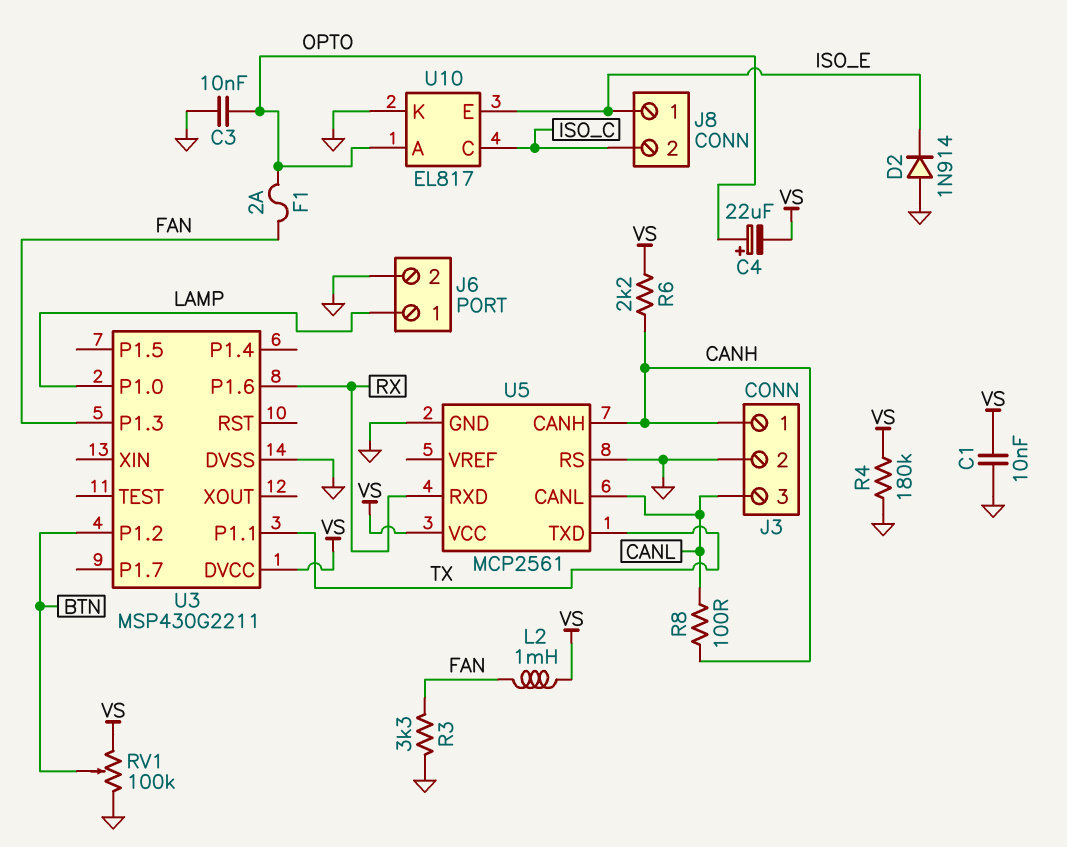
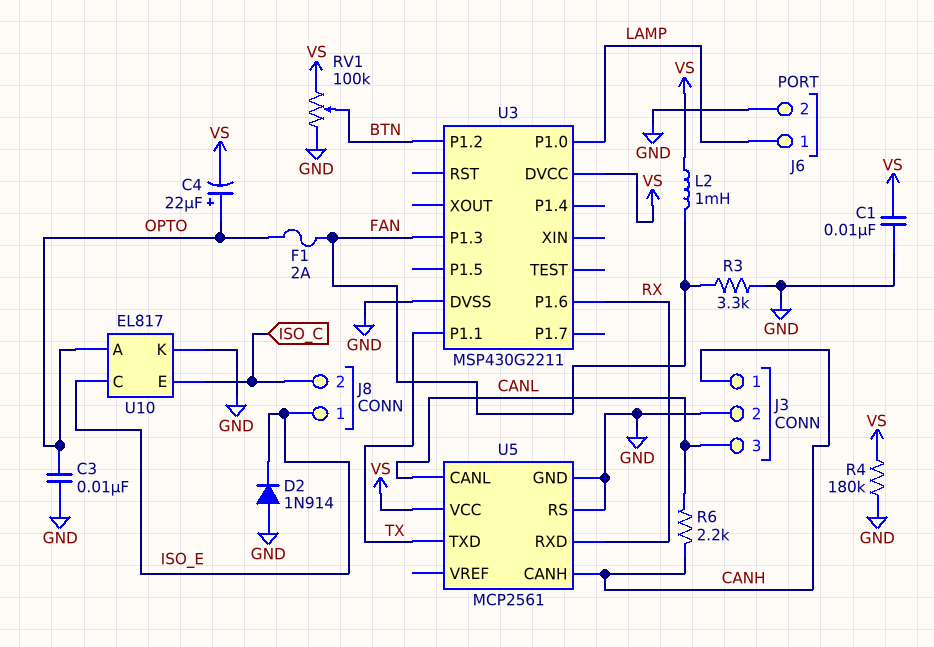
R6: 2.2k (CANH, VS) -> 2.2k (CANH, CANL)
R8: 100 (CANH, CANL) -> none
U10 pin C: ISO_C -> ISO_E
U10 pin E: ISO_E -> ISO_C

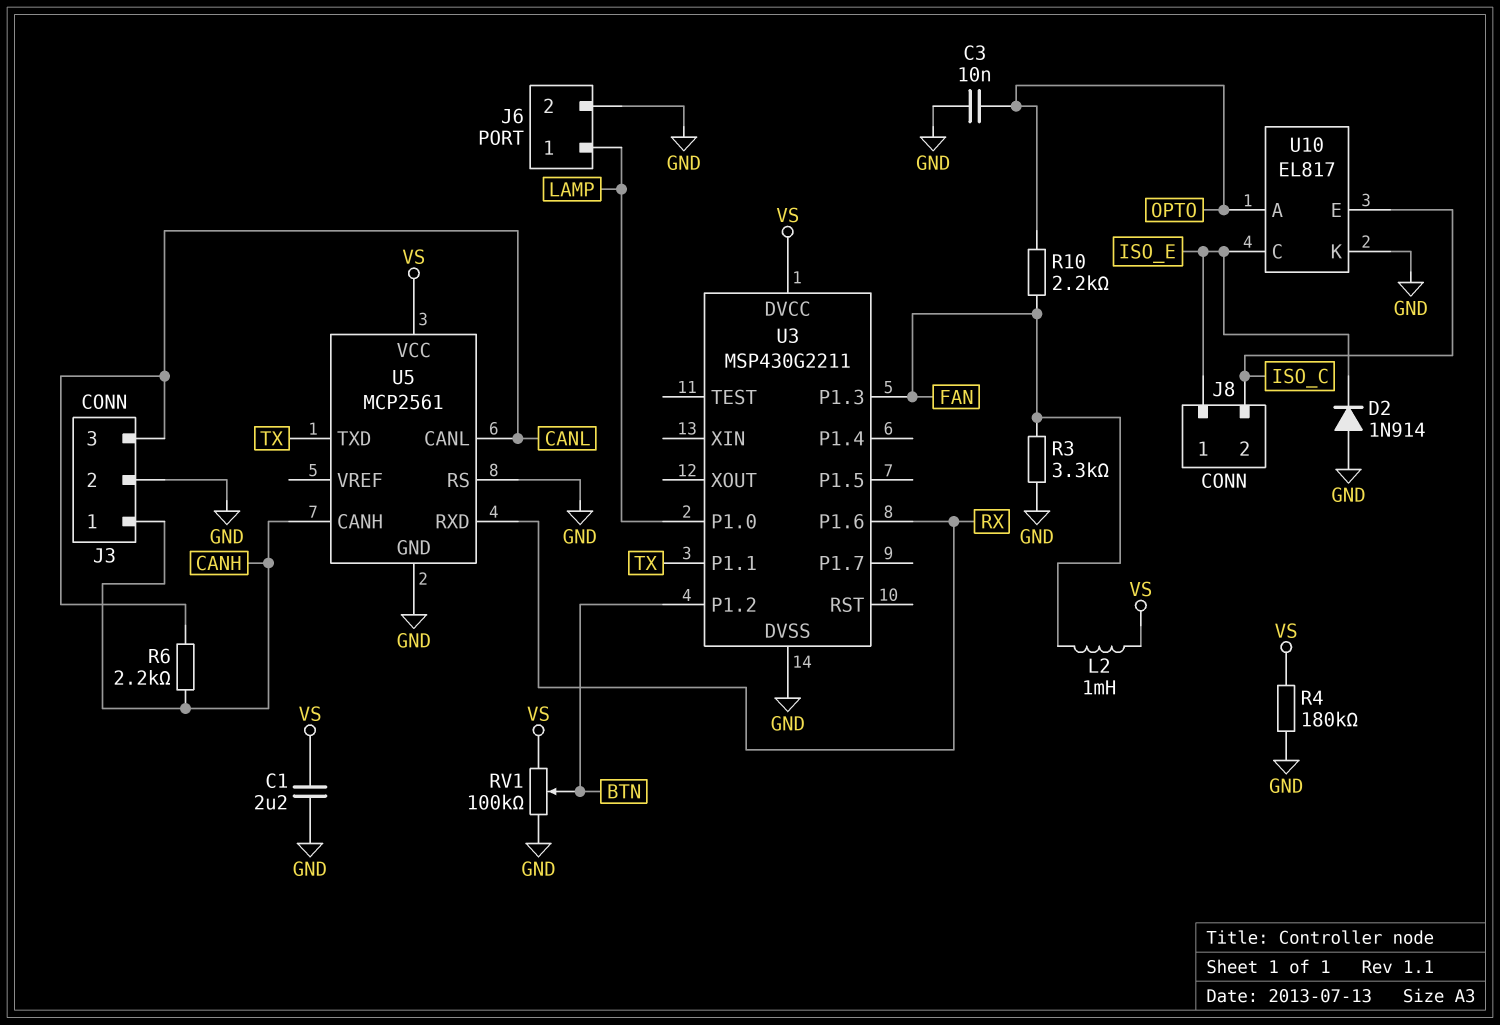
C1: 10nF (GND, VS) -> 2.2uF (GND, VS)
C4: 22uF (plus OPTO, minus VS) -> none
F1: 2A (FAN, OPTO) -> none
R10: none -> 2.2k (FAN, OPTO)

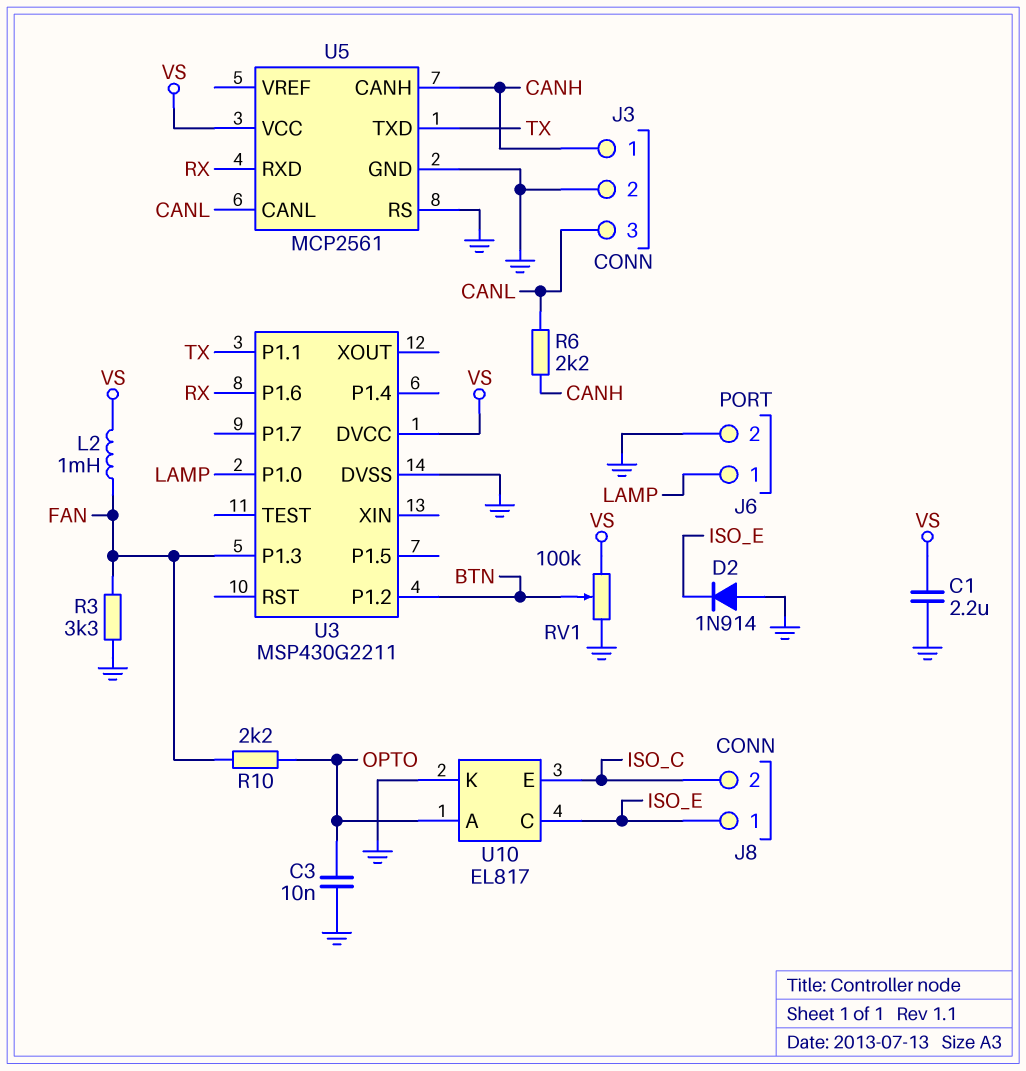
R4: 180k (GND, VS) -> none

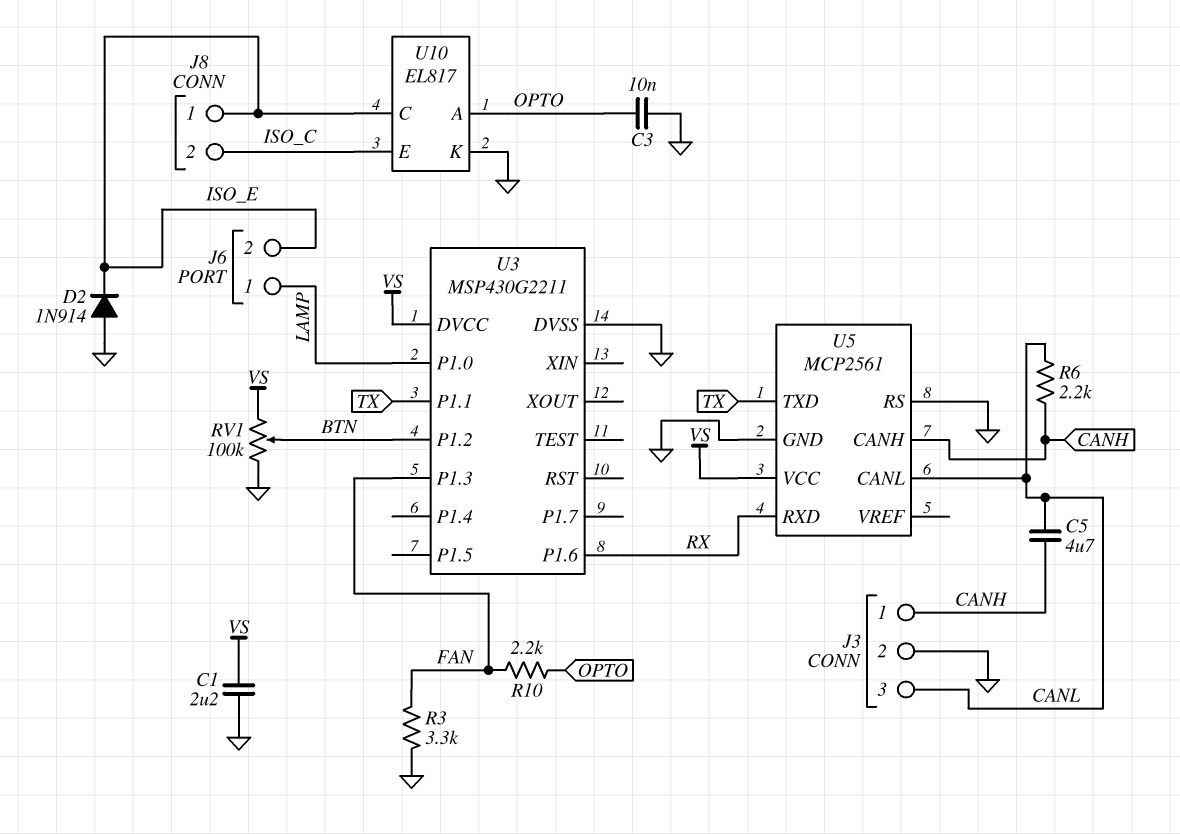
C5: none -> 4.7uF (CANH, CANL)
J6 pin 2: GND -> ISO_E
L2: 1mH (FAN, VS) -> none

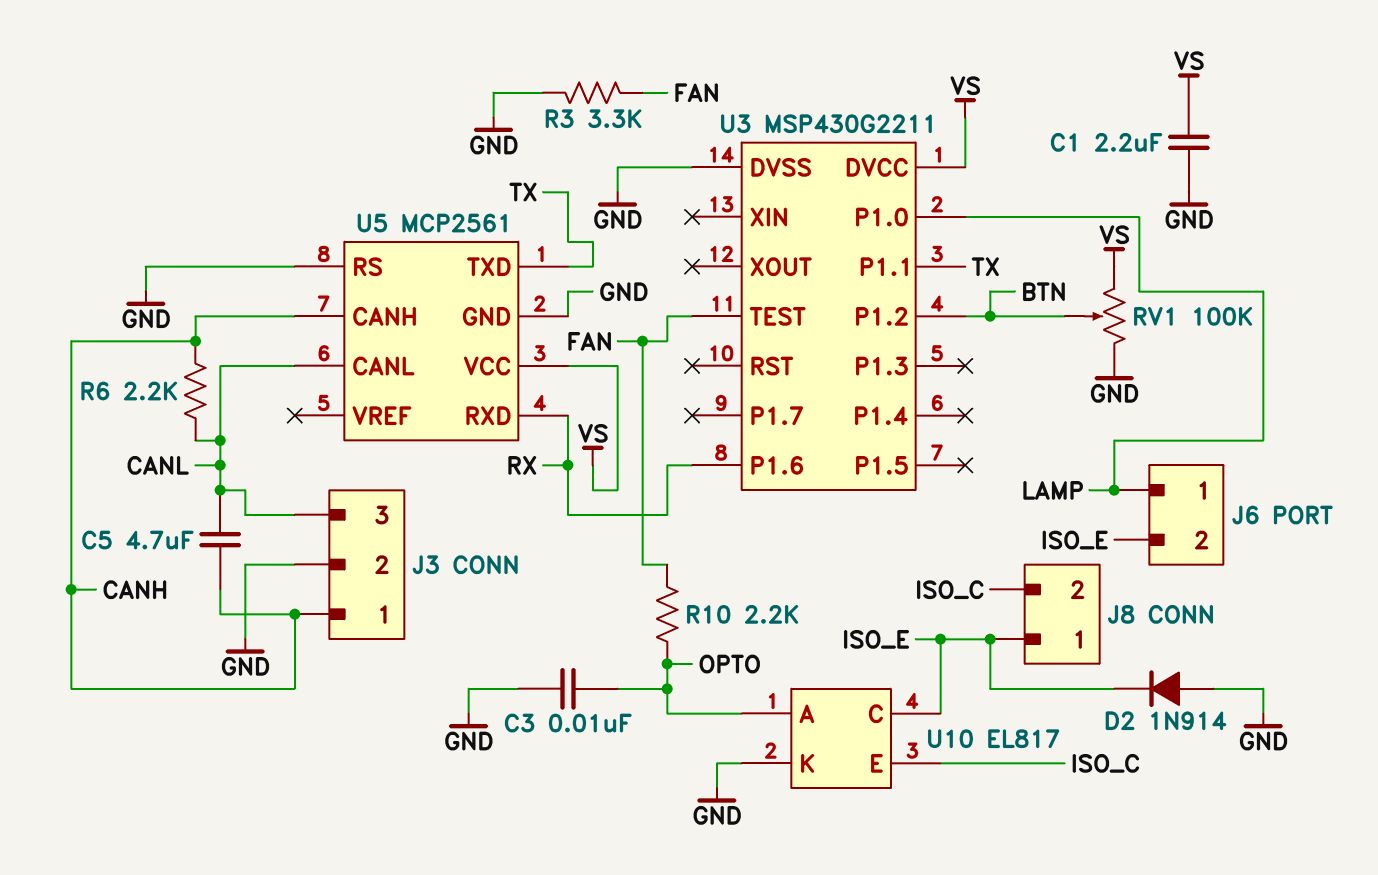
U3 pin P1.3: FAN -> none
U3 pin TEST: none -> FAN

